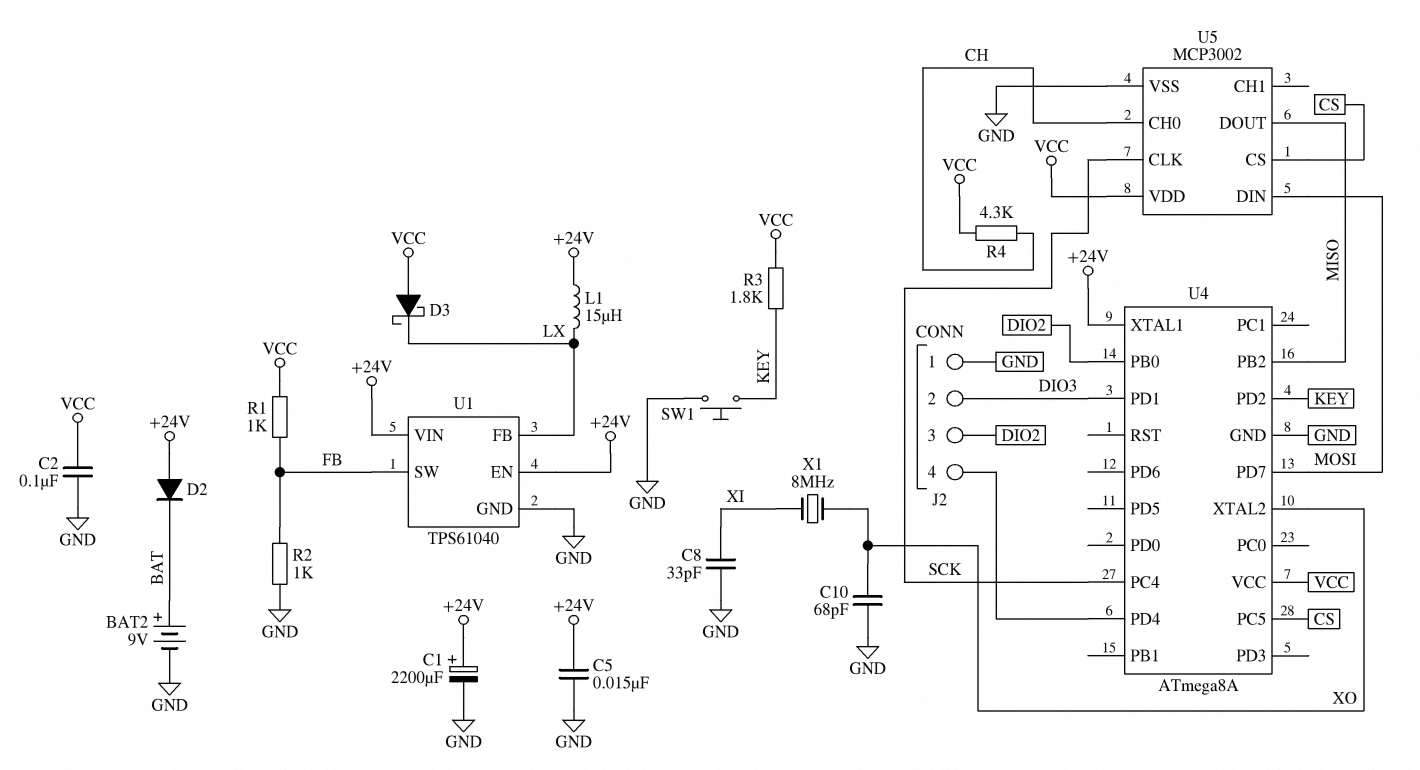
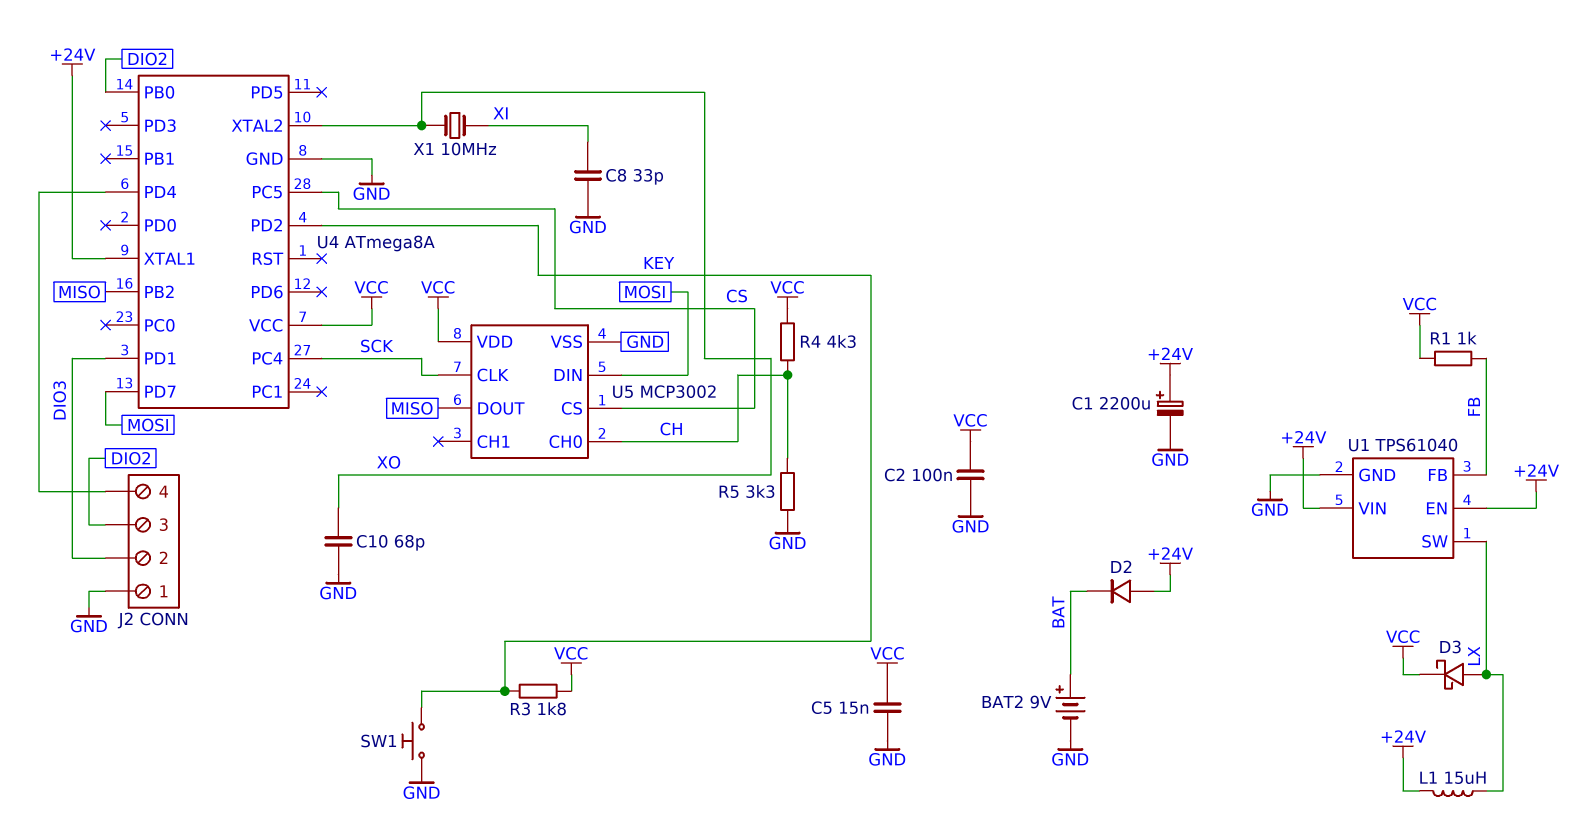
C5: 15nF (+24V, GND) -> 15nF (GND, VCC)
D3: schottky (A VCC, K LX) -> schottky (A LX, K VCC)
R2: 1k (FB, GND) -> none
R5: none -> 3.3k (CH, GND)
U1 pin FB: LX -> FB
U1 pin SW: FB -> LX
X1: 8MHz (XI, XO) -> 10MHz (XI, XO)

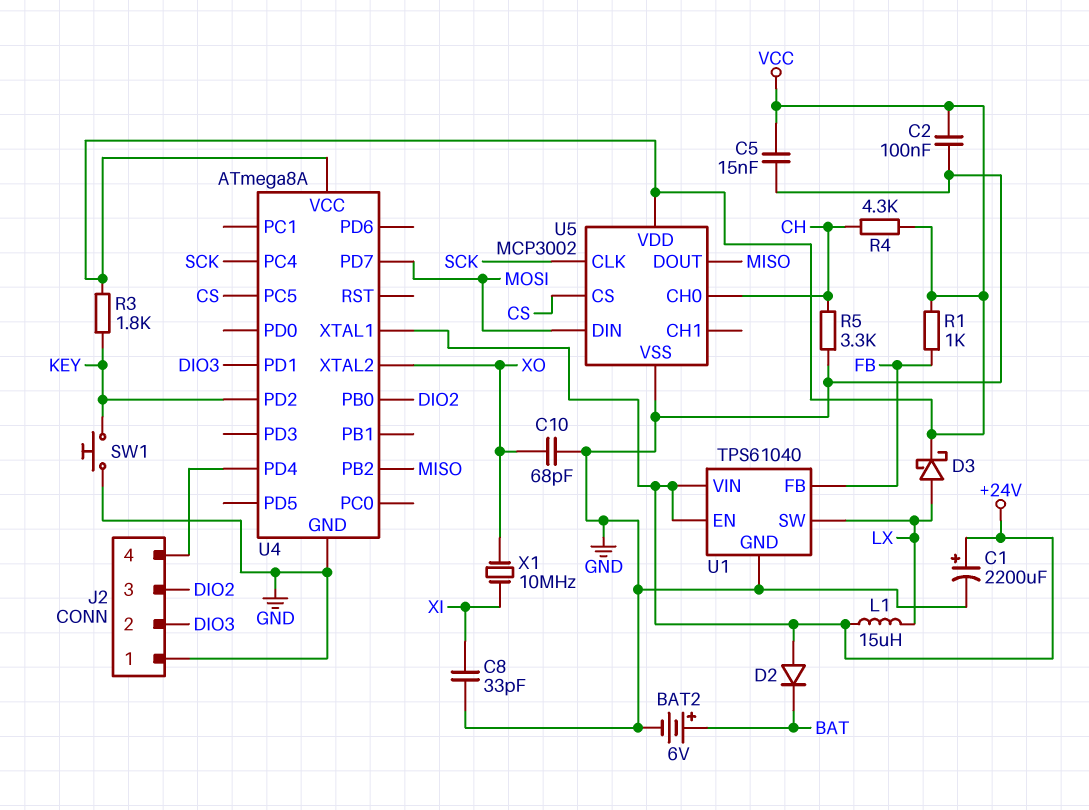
BAT2: 9V (plus BAT, minus GND) -> 6V (plus BAT, minus GND)

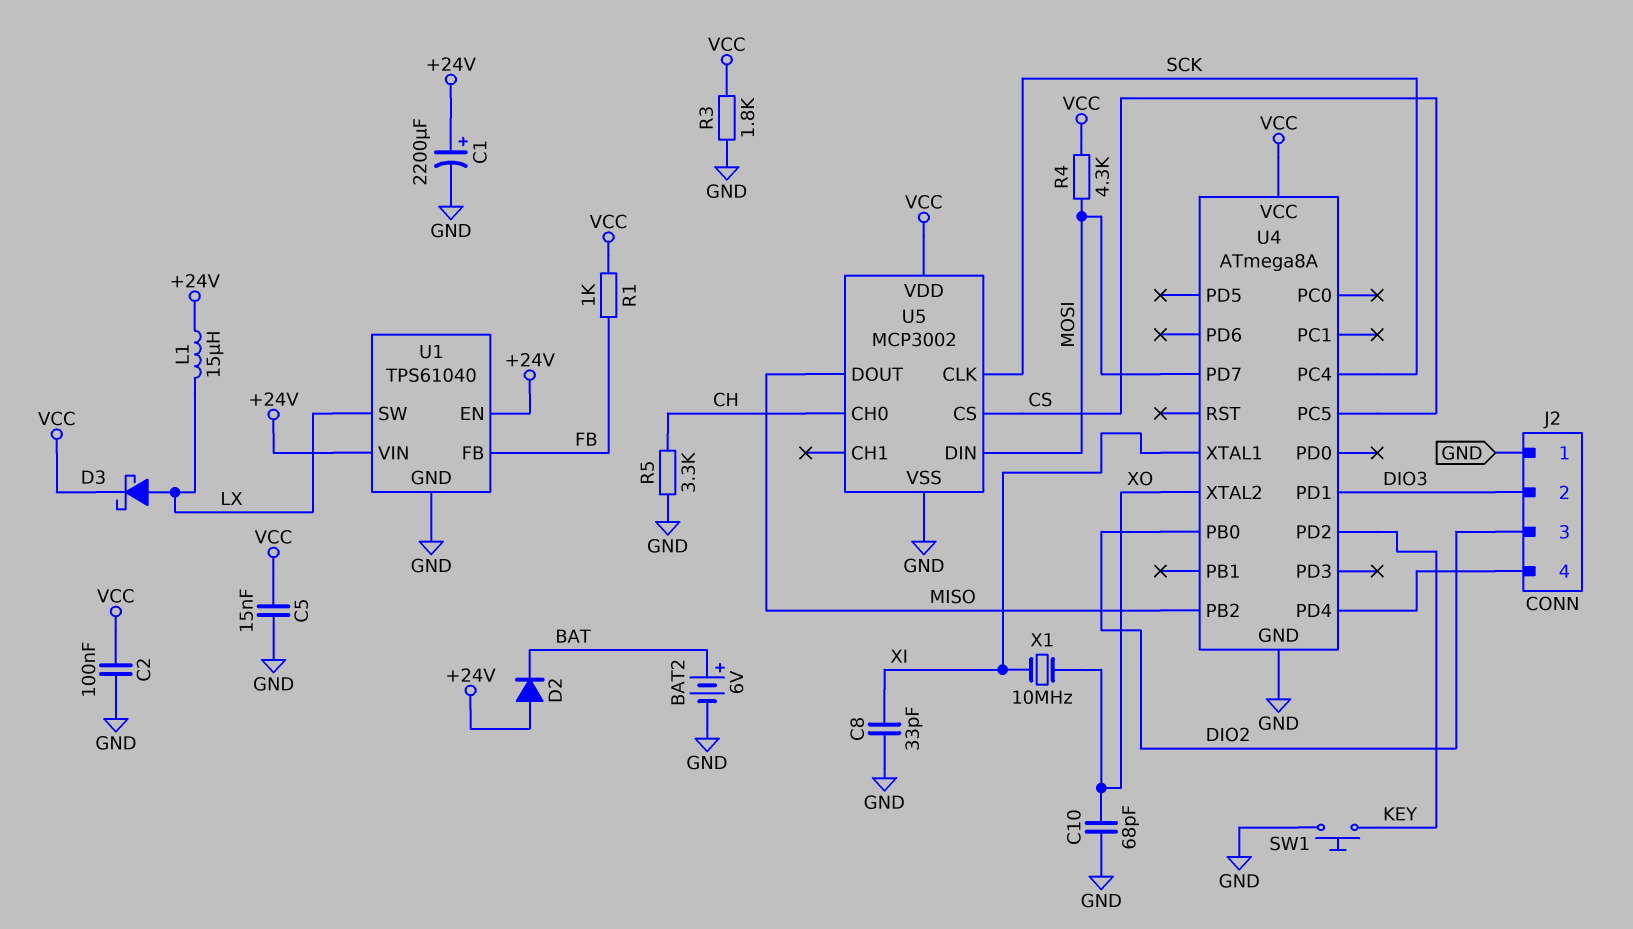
R3: 1.8k (KEY, VCC) -> 1.8k (GND, VCC)
R4: 4.3k (CH, VCC) -> 4.3k (MOSI, VCC)
U4 pin XTAL1: +24V -> XI

